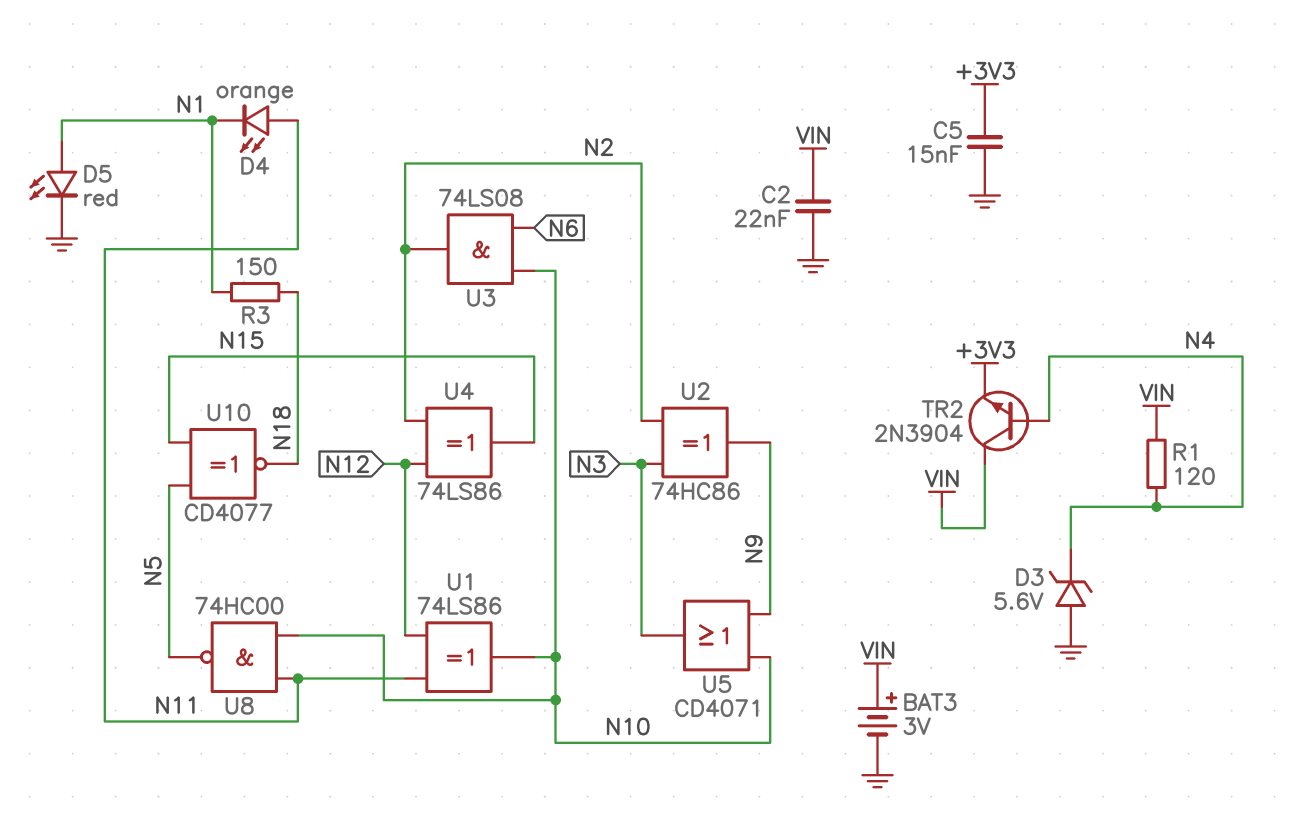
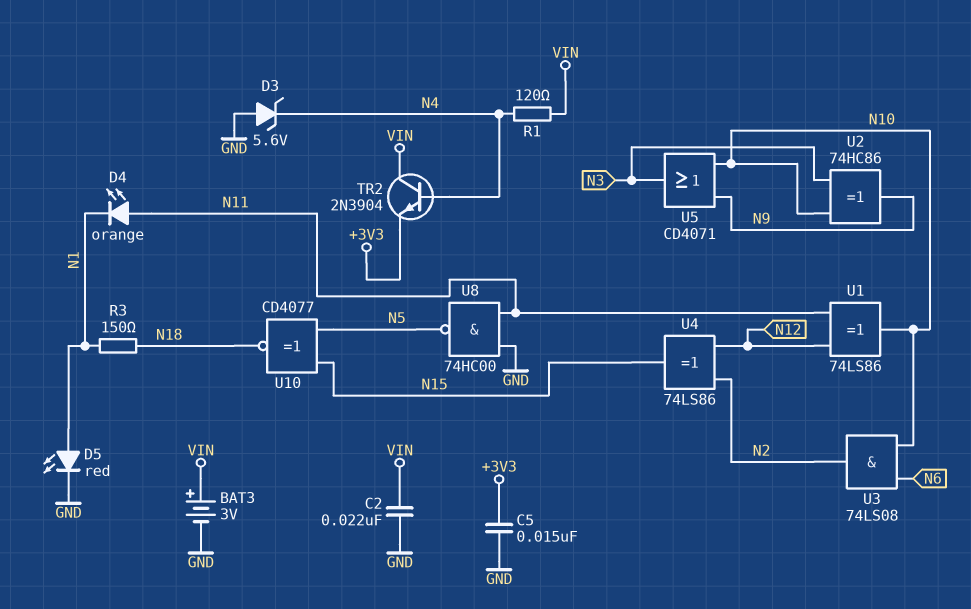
U2: XOR 74HC86 (in N2, in N3, out N9) -> XOR 74HC86 (in N3, in N10, out N9)
U8: NAND 74HC00 (in N10, in N11, out N5) -> NAND 74HC00 (in GND, in N11, out N5)

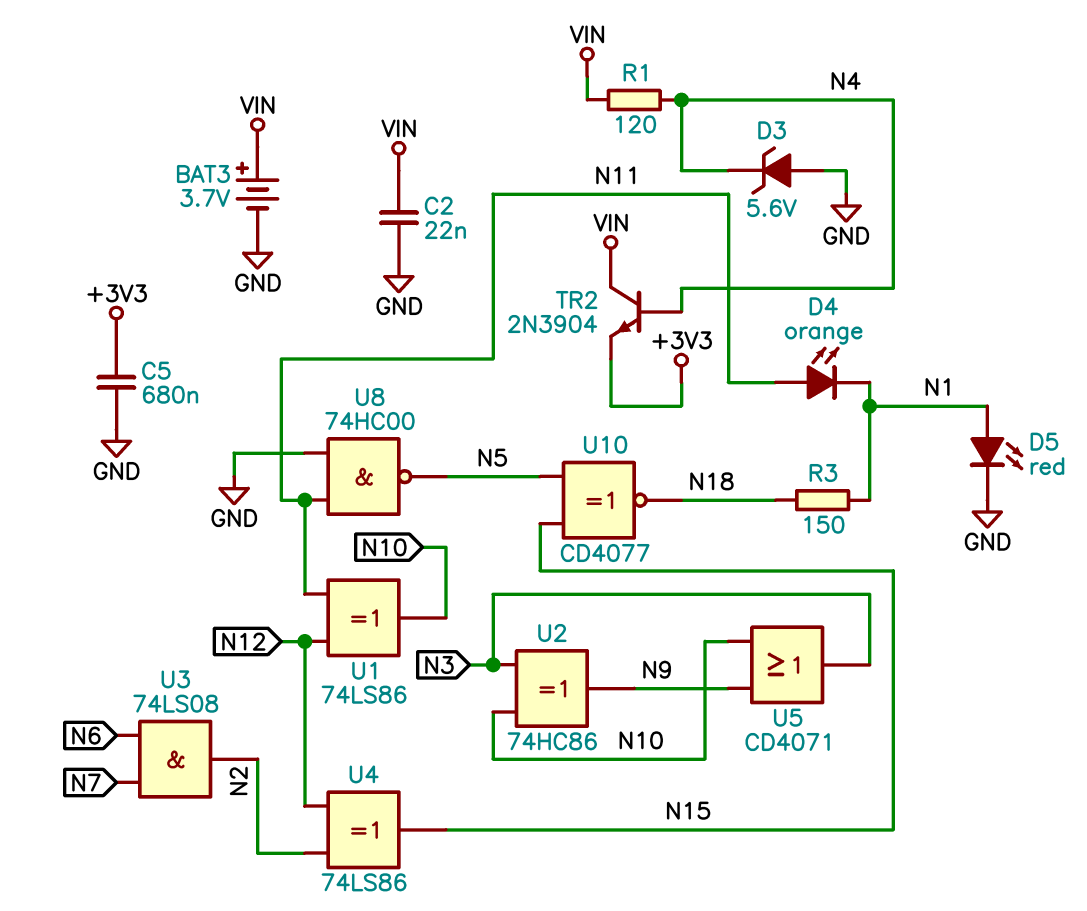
BAT3: 3V (plus VIN, minus GND) -> 3.7V (plus VIN, minus GND)
C5: 15nF (+3V3, GND) -> 680nF (+3V3, GND)
U3: AND 74LS08 (in N6, in N10, out N2) -> AND 74LS08 (in N6, in N7, out N2)

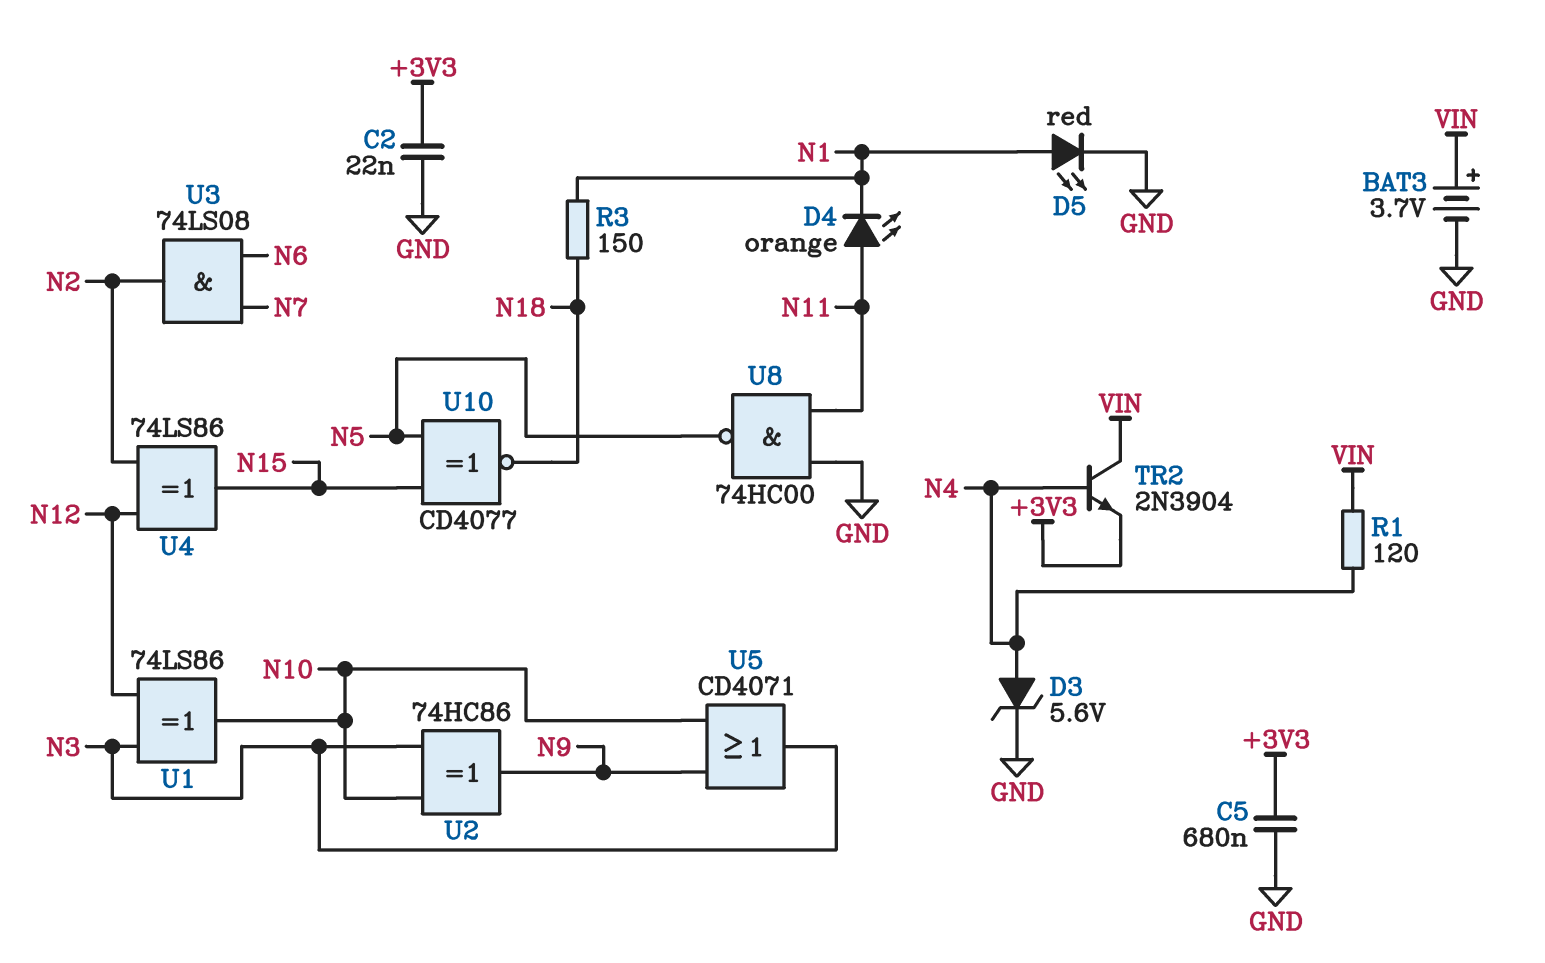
C2: 22nF (GND, VIN) -> 22nF (+3V3, GND)
D3: zener 5.6V (A GND, K N4) -> zener 5.6V (A N4, K GND)
U1: XOR 74LS86 (in N11, in N12, out N10) -> XOR 74LS86 (in N3, in N12, out N10)

